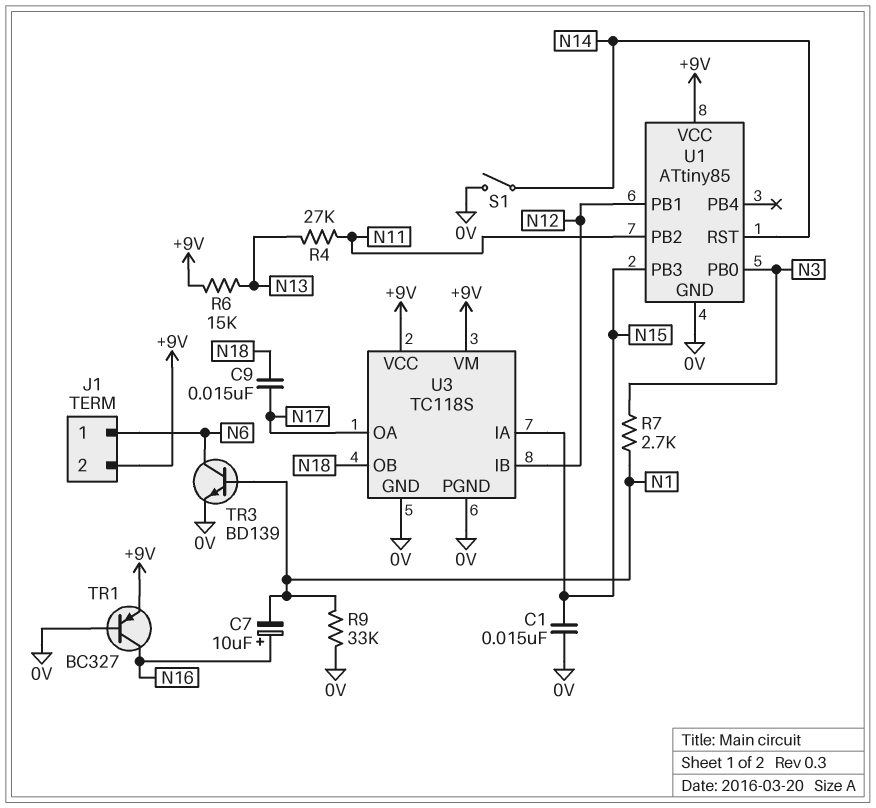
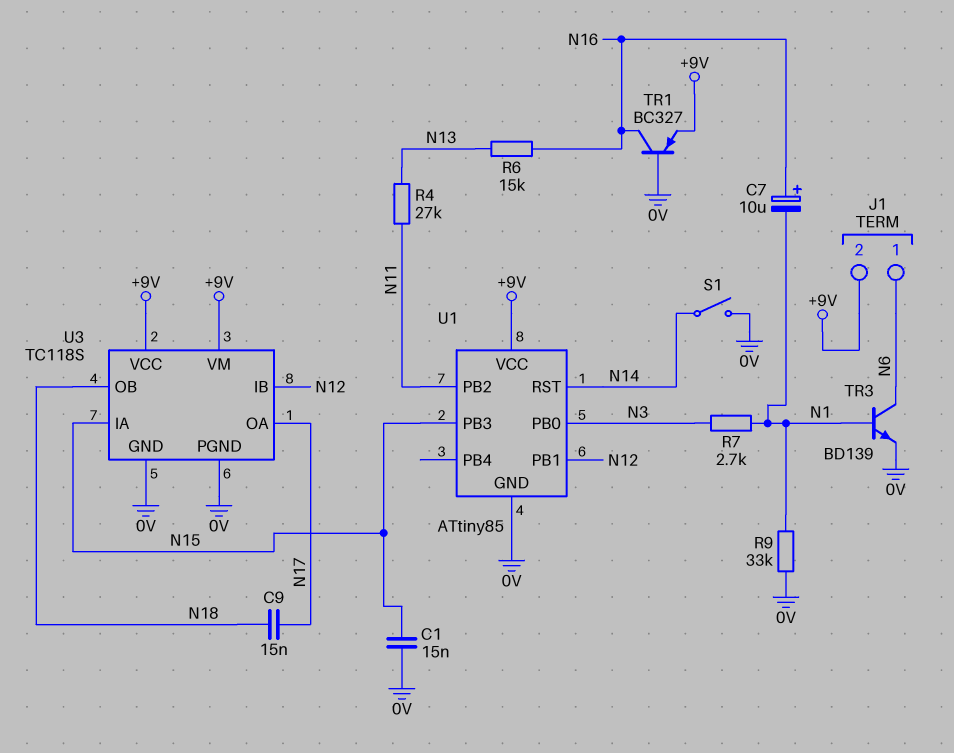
R6: 15k (+9V, N13) -> 15k (N13, N16)

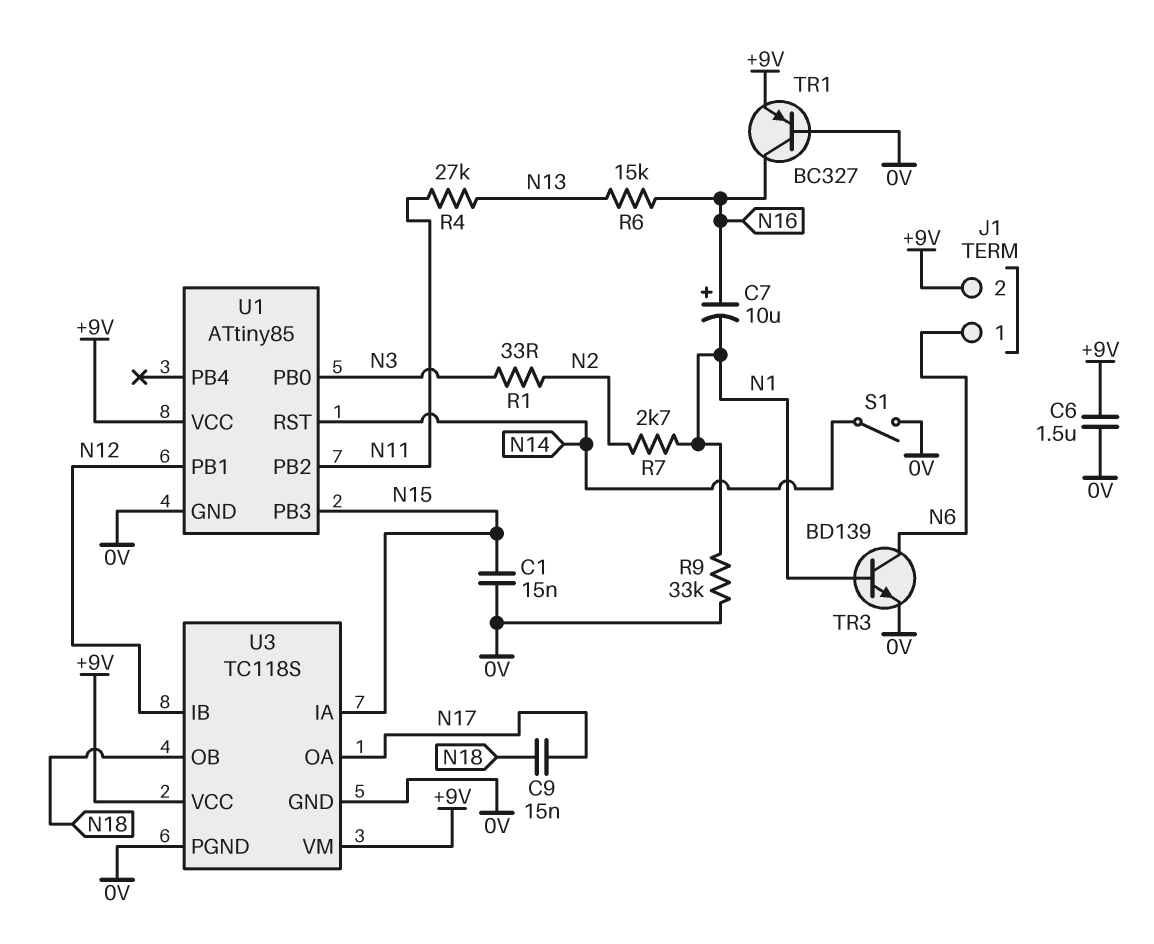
C6: none -> 1.5uF (+9V, 0V)
R1: none -> 33 (N2, N3)
R7: 2.7k (N1, N3) -> 2.7k (N1, N2)

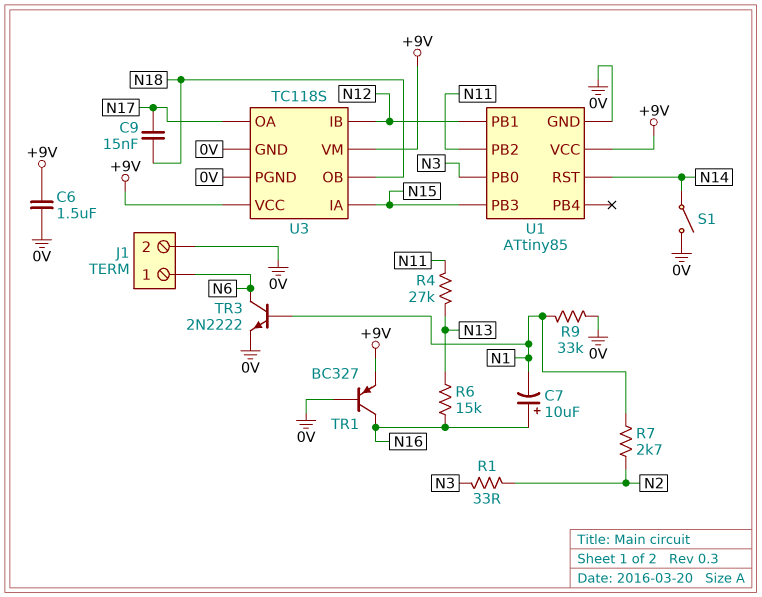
C1: 15nF (0V, N15) -> none
J1 pin 2: +9V -> 0V
TR3: NPN BD139 (B N1, C N6, E 0V) -> NPN 2N2222 (B N1, C N6, E 0V)

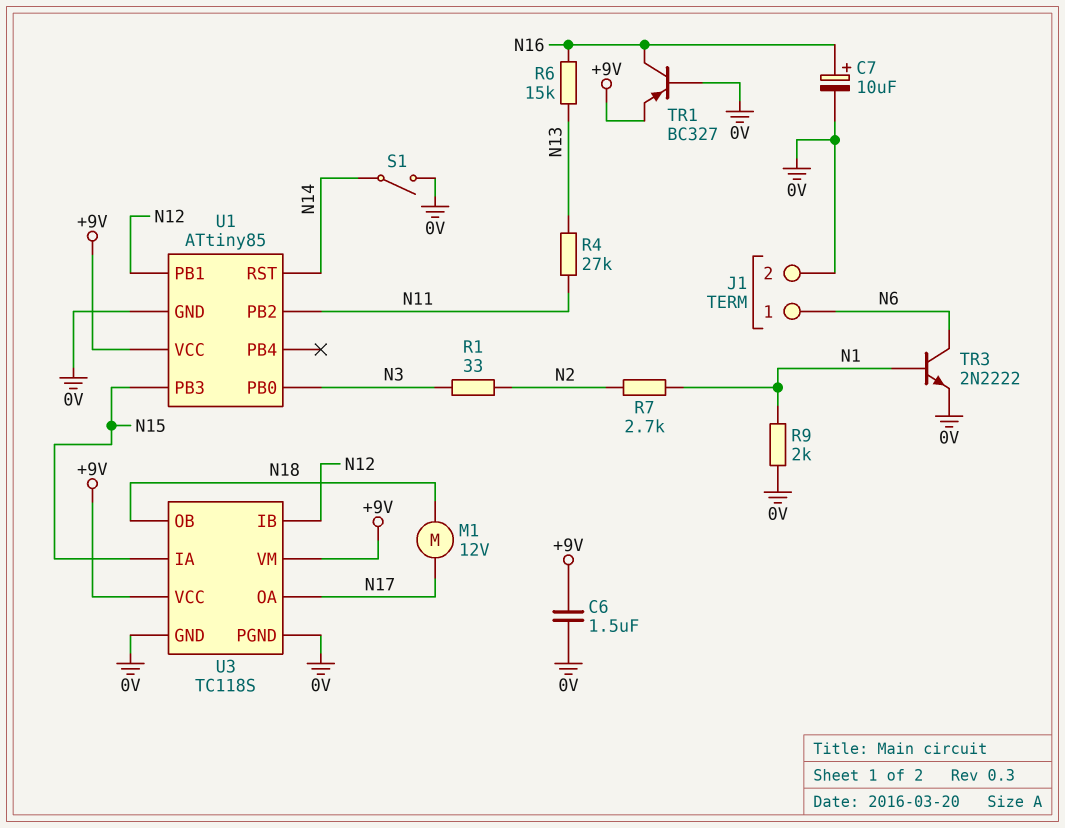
C7: 10uF (plus N16, minus N1) -> 10uF (plus N16, minus 0V)
C9: 15nF (N17, N18) -> none
M1: none -> motor 12V (N17, N18)
R9: 33k (0V, N1) -> 2k (0V, N1)

